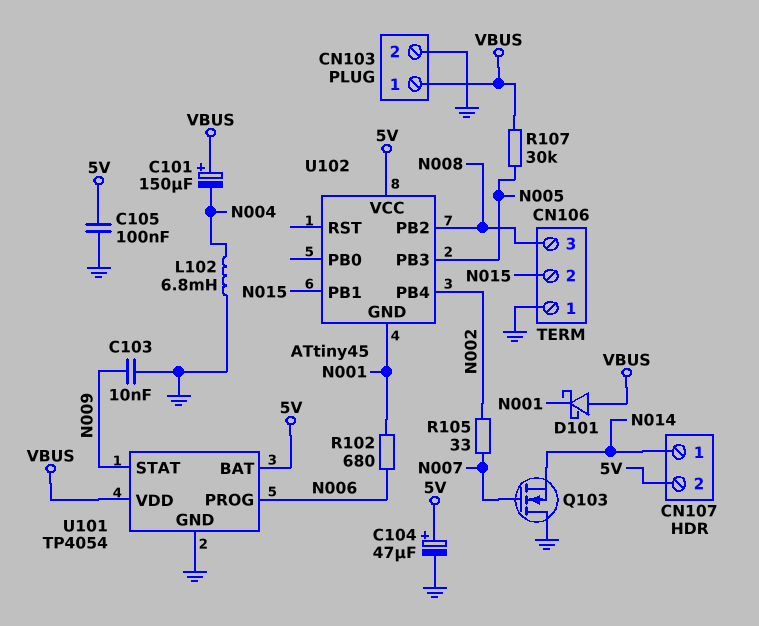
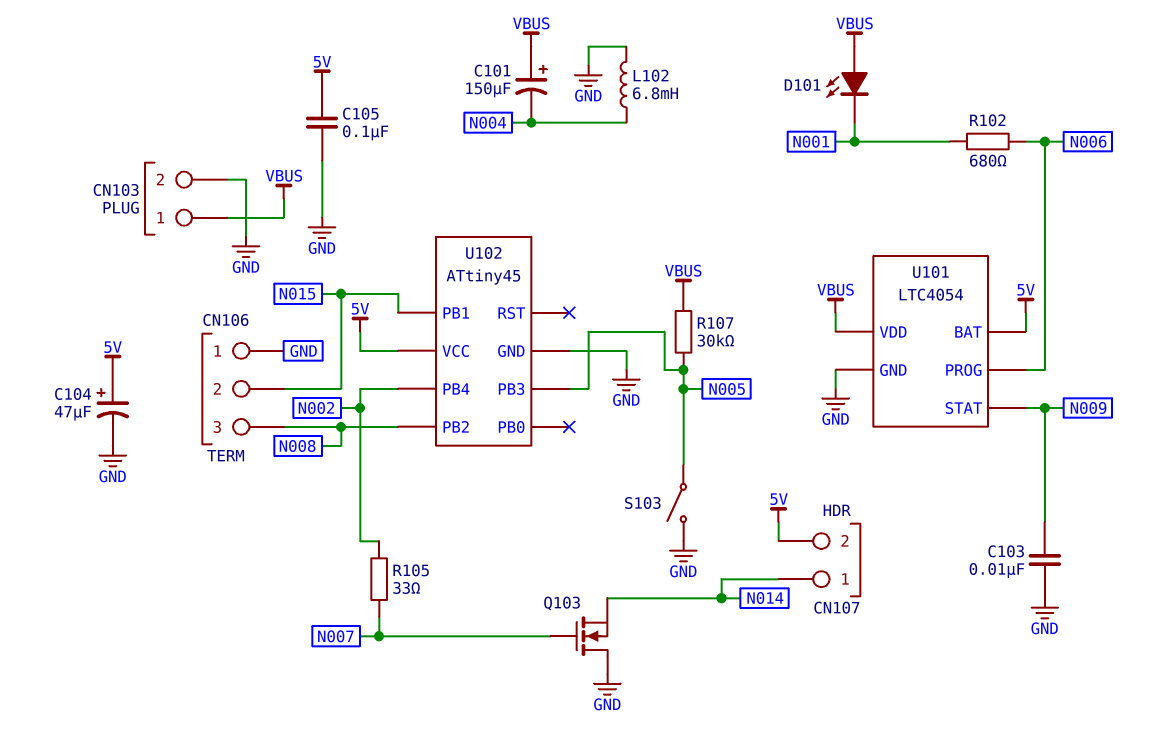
D101: schottky (A VBUS, K N001) -> LED (A VBUS, K N001)
S103: none -> switch (GND, N005)
U101: TP4054 -> LTC4054
U102 pin GND: N001 -> GND

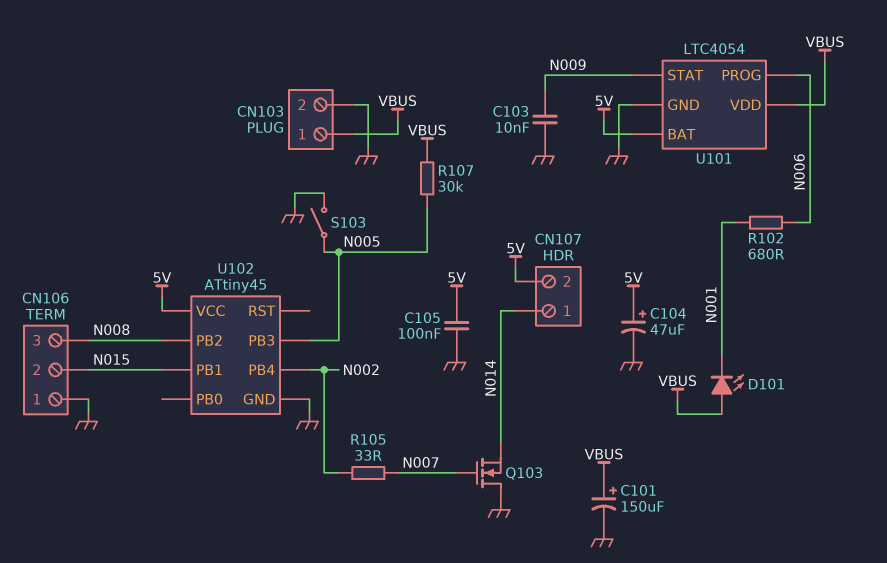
C101: 150uF (plus VBUS, minus N004) -> 150uF (plus VBUS, minus GND)
L102: 6.8mH (GND, N004) -> none

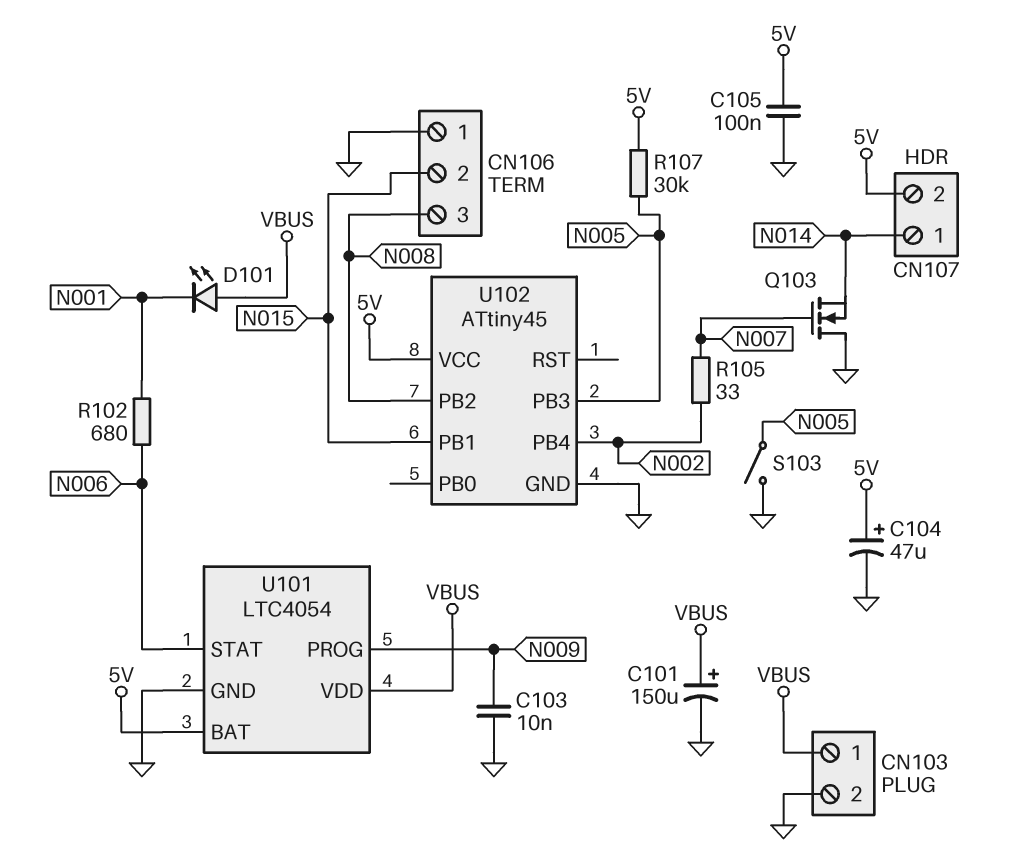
R107: 30k (N005, VBUS) -> 30k (5V, N005)
U101 pin PROG: N006 -> N009
U101 pin STAT: N009 -> N006

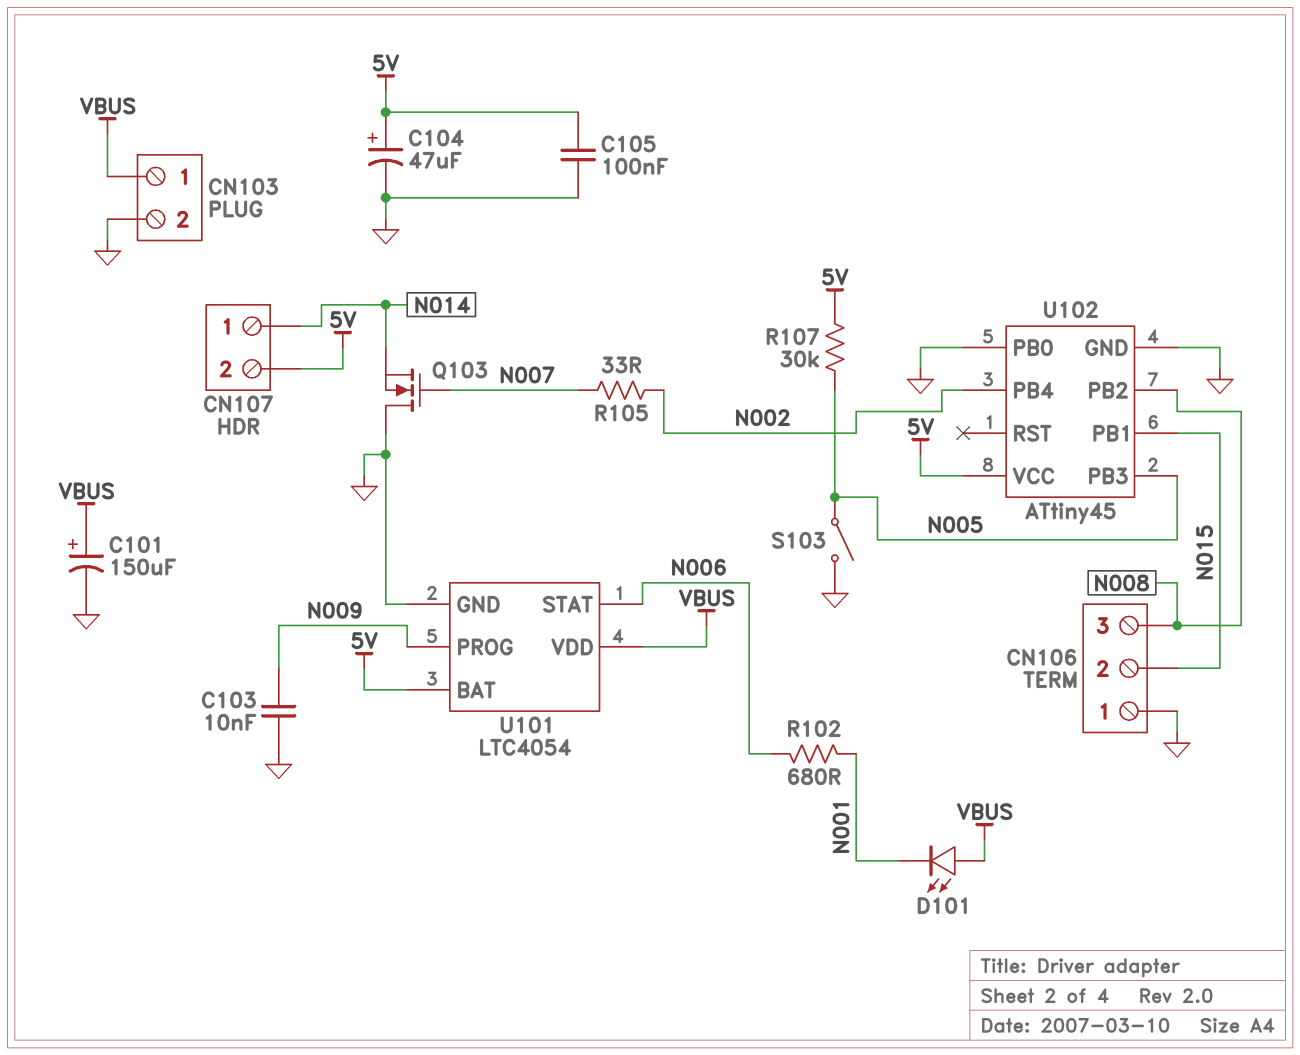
U102 pin PB0: none -> GND

